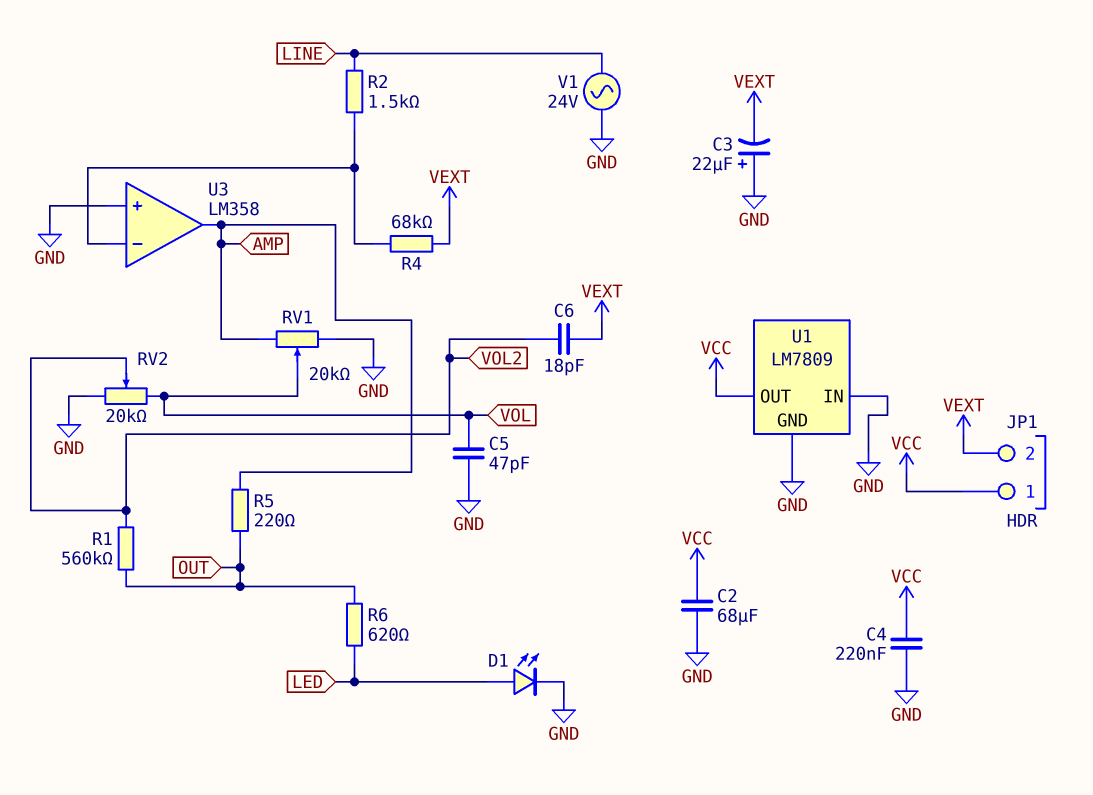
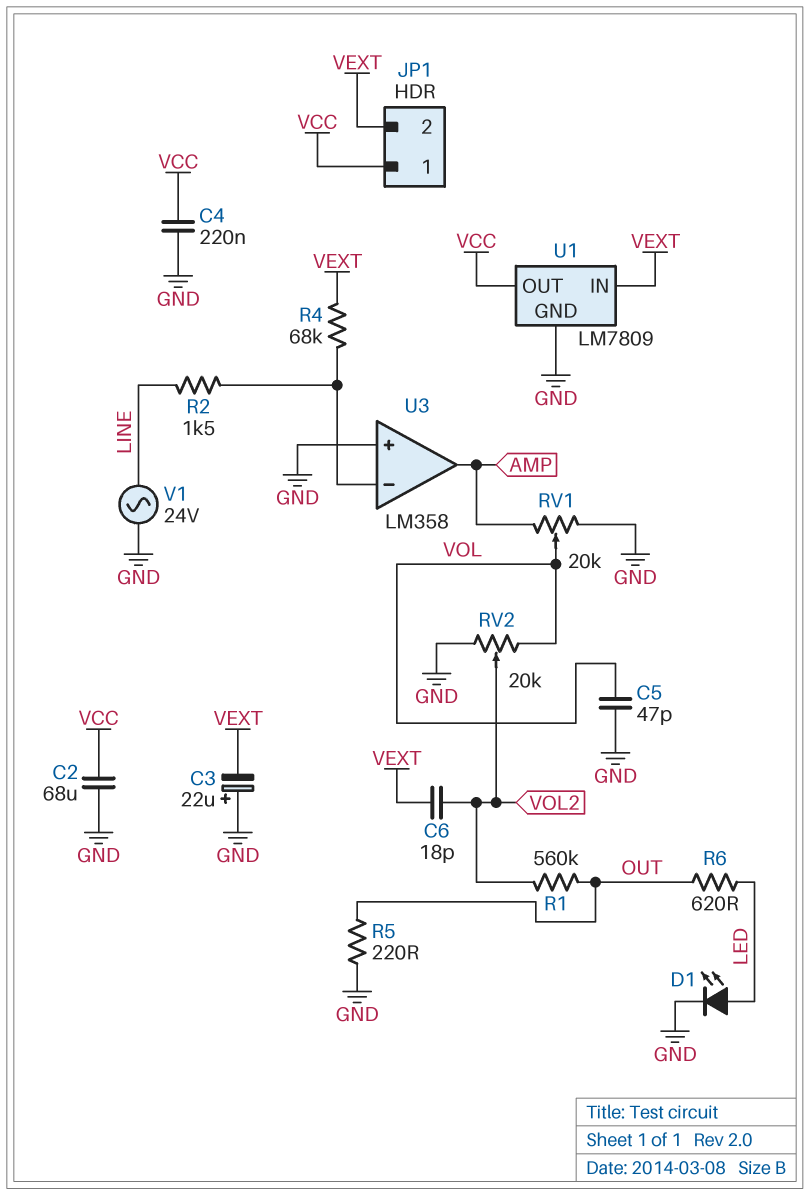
R5: 220 (AMP, OUT) -> 220 (GND, OUT)
U1 pin IN: GND -> VEXT

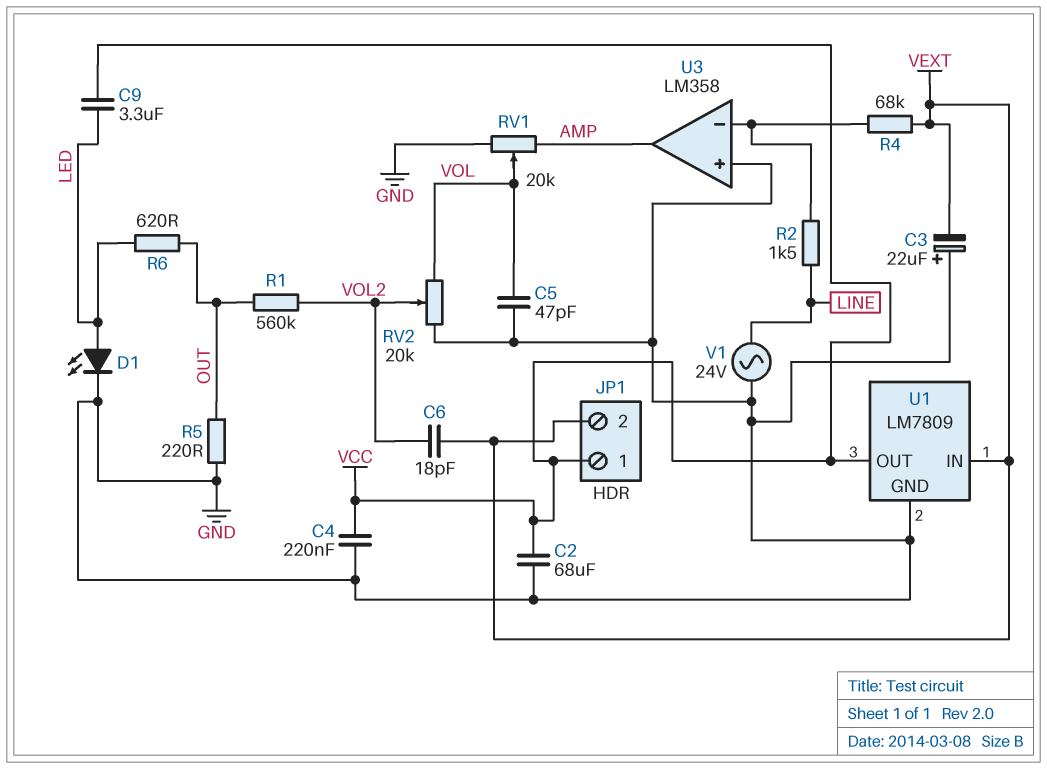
C9: none -> 3.3uF (LED, VCC)

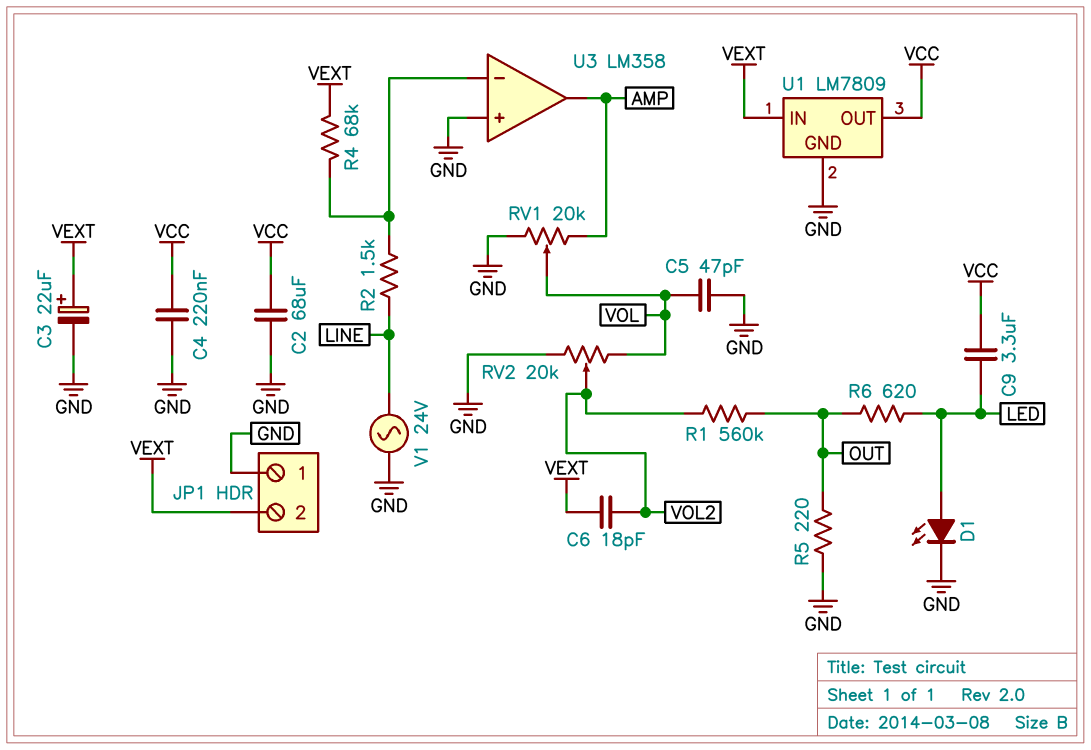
C3: 22uF (plus GND, minus VEXT) -> 22uF (plus VEXT, minus GND)
JP1 pin 1: VCC -> GND

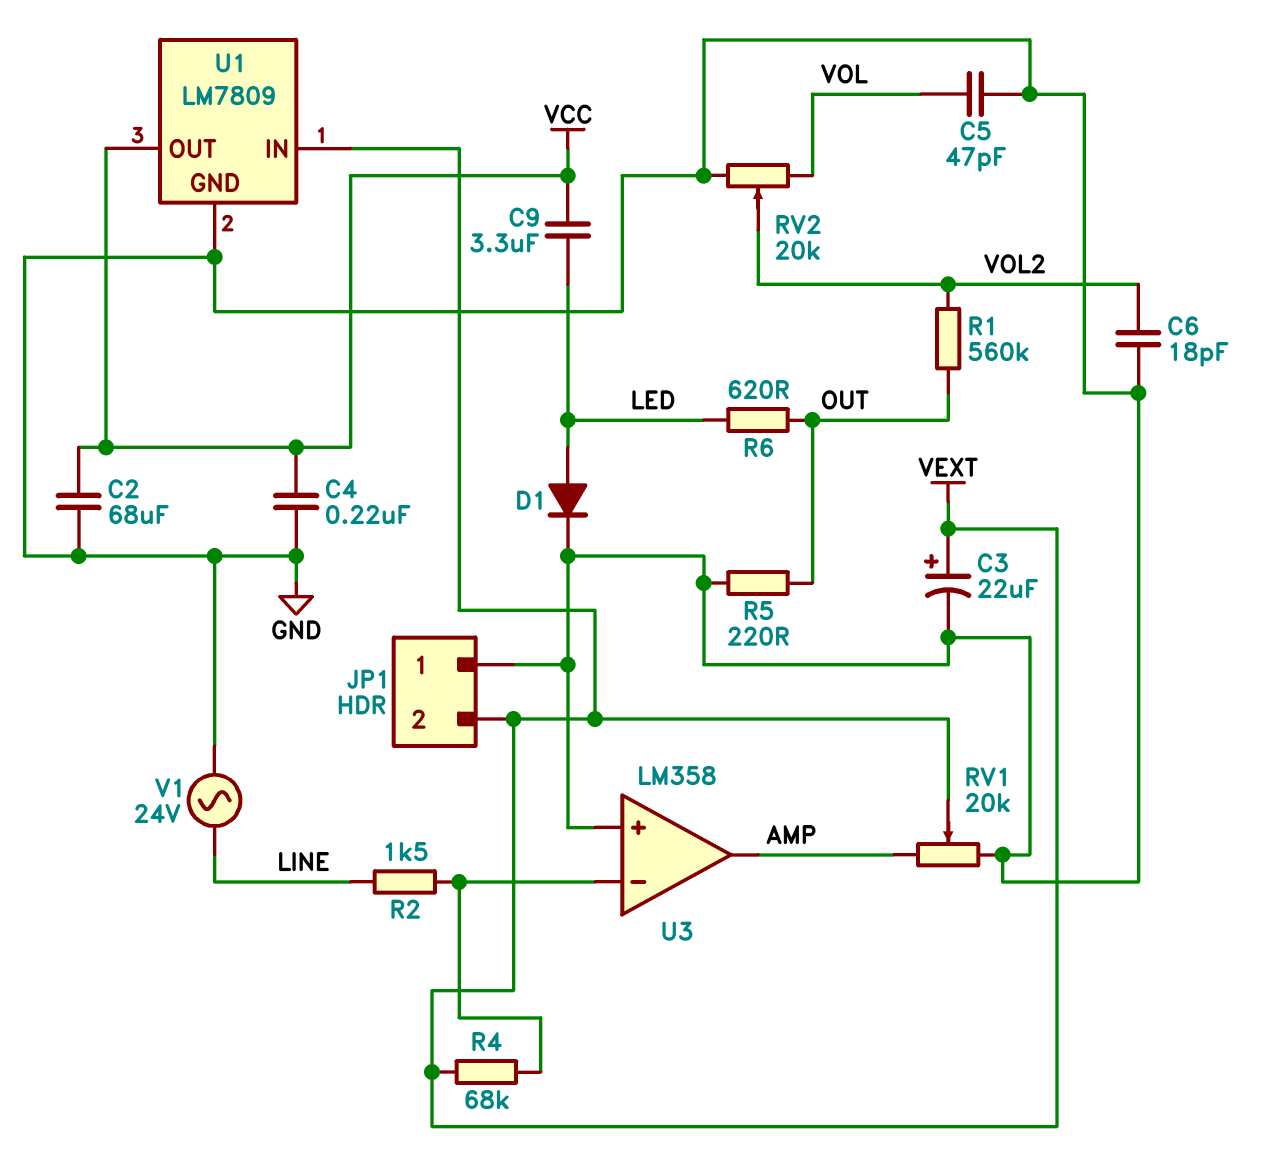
C6: 18pF (VEXT, VOL2) -> 18pF (GND, VOL2)
D1: LED (A LED, K GND) -> diode (A LED, K GND)
RV1: 20k (AMP, GND, wiper VOL) -> 20k (AMP, GND, wiper VEXT)

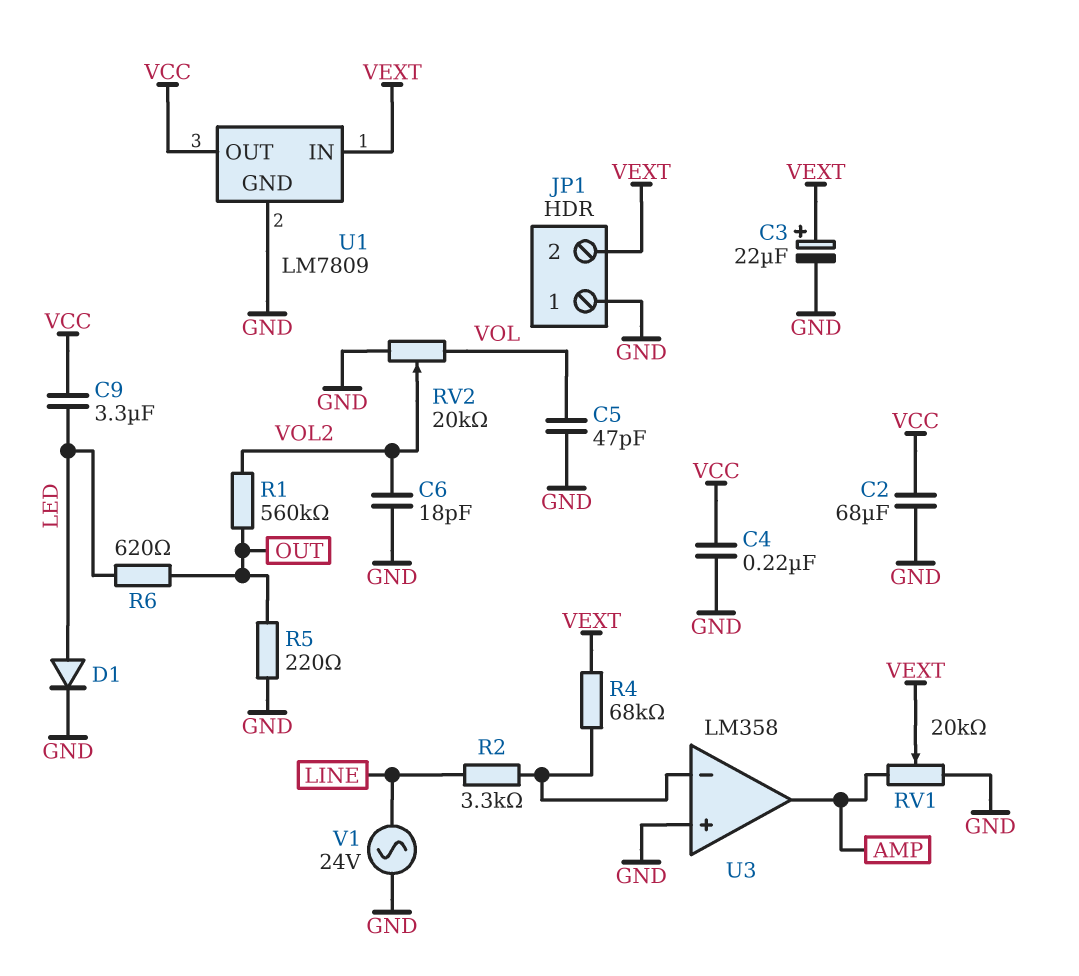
R2: 1.5k (LINE, U3/in-) -> 3.3k (LINE, U3/in-)

